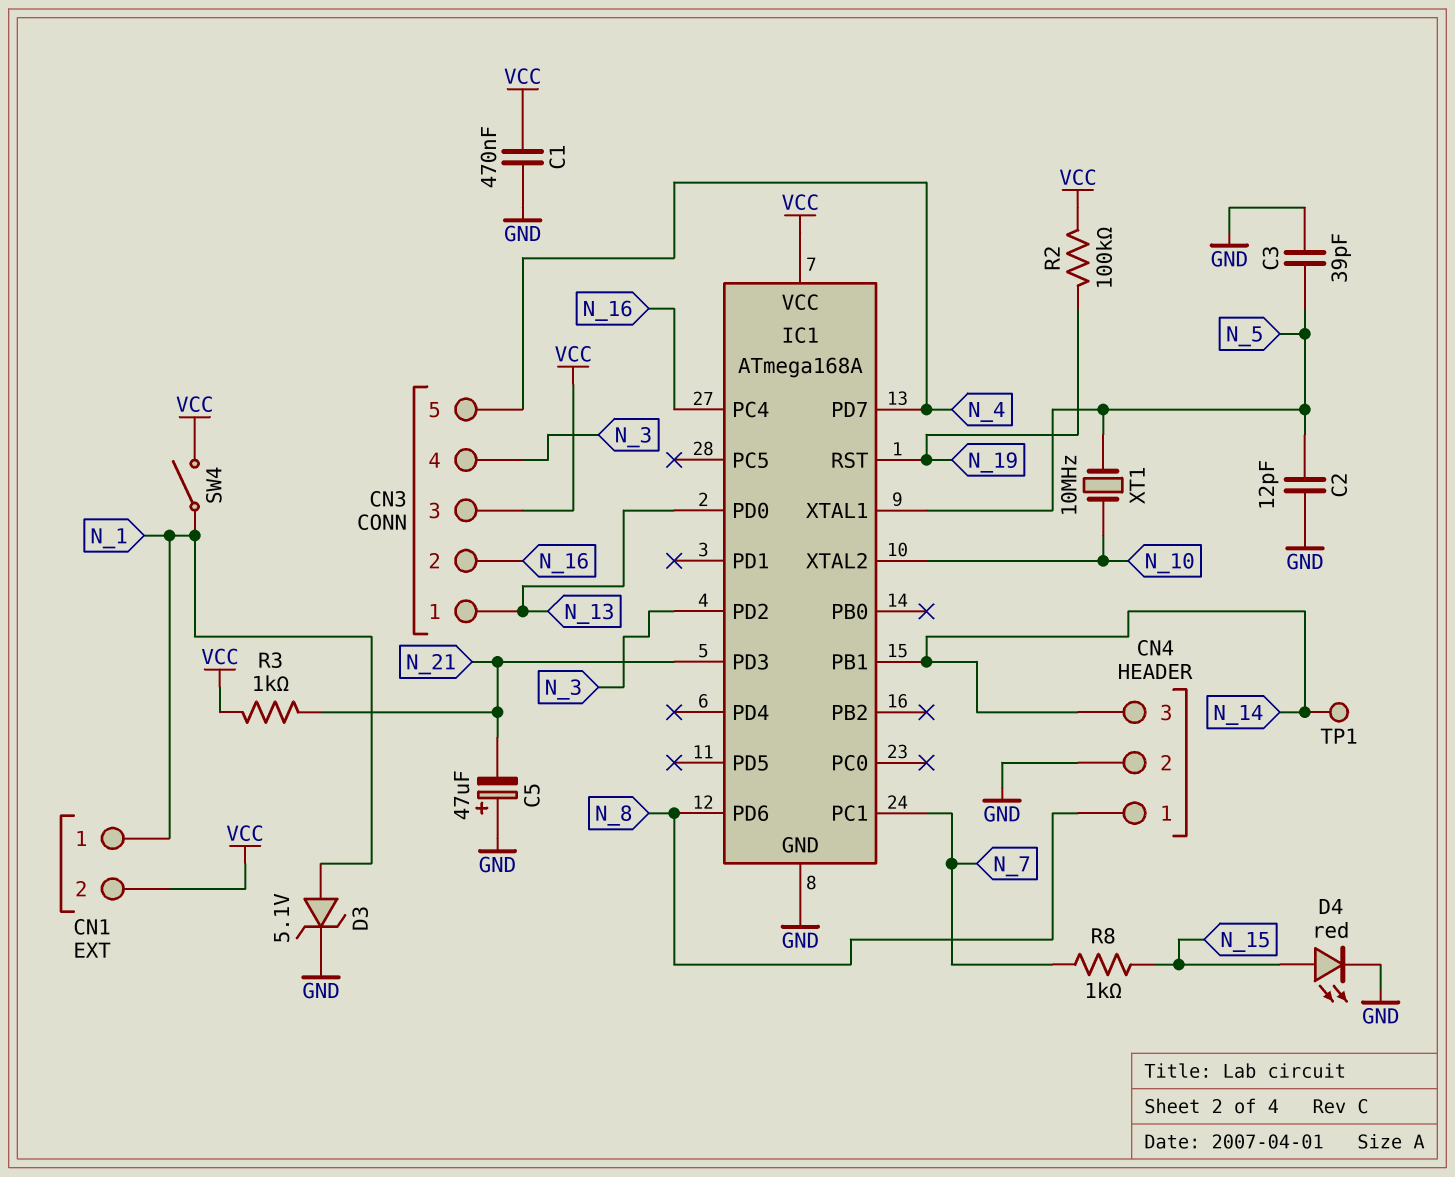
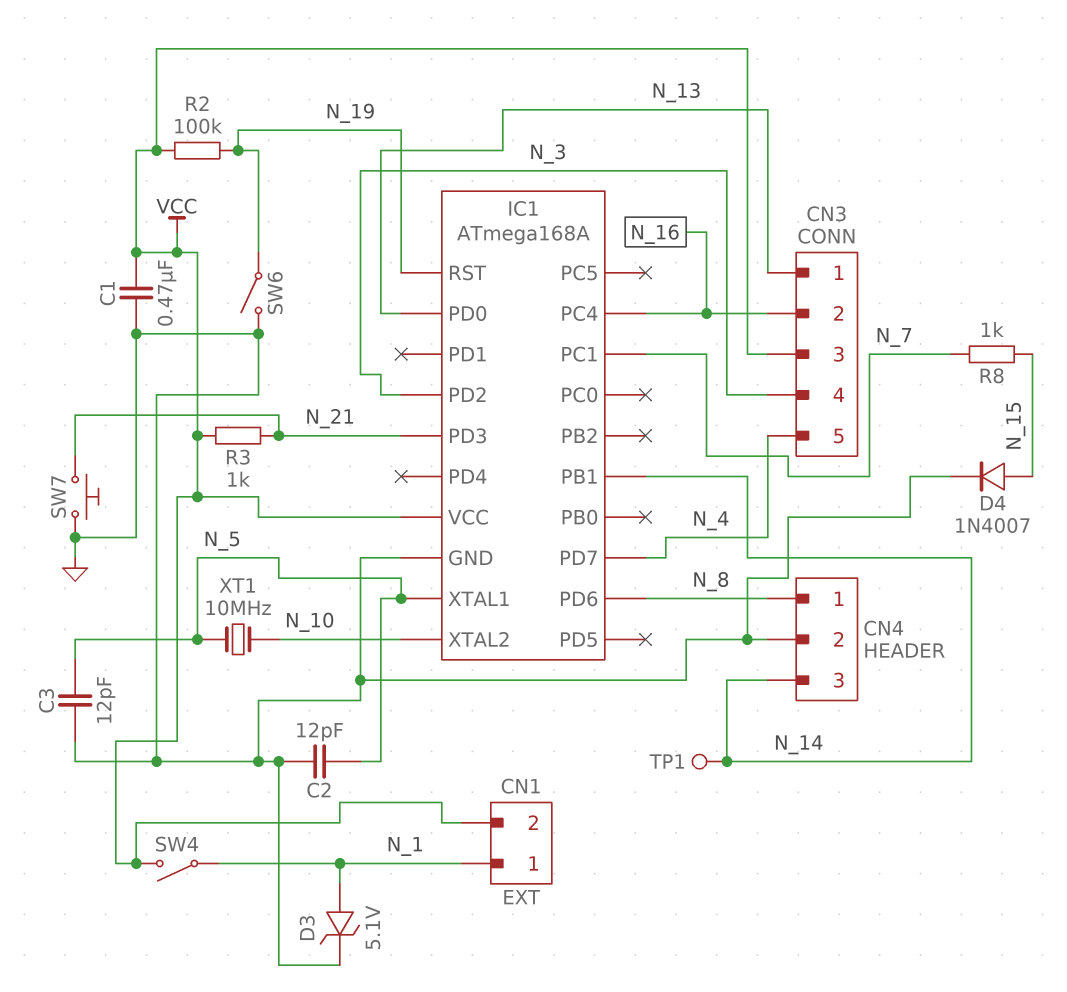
C3: 39pF (GND, N_5) -> 12pF (GND, N_5)
C5: 47uF (plus GND, minus N_21) -> none
D4: LED red (A N_15, K GND) -> diode 1N4007 (A N_15, K GND)
SW6: none -> switch (GND, N_19)
SW7: none -> button (GND, N_21)

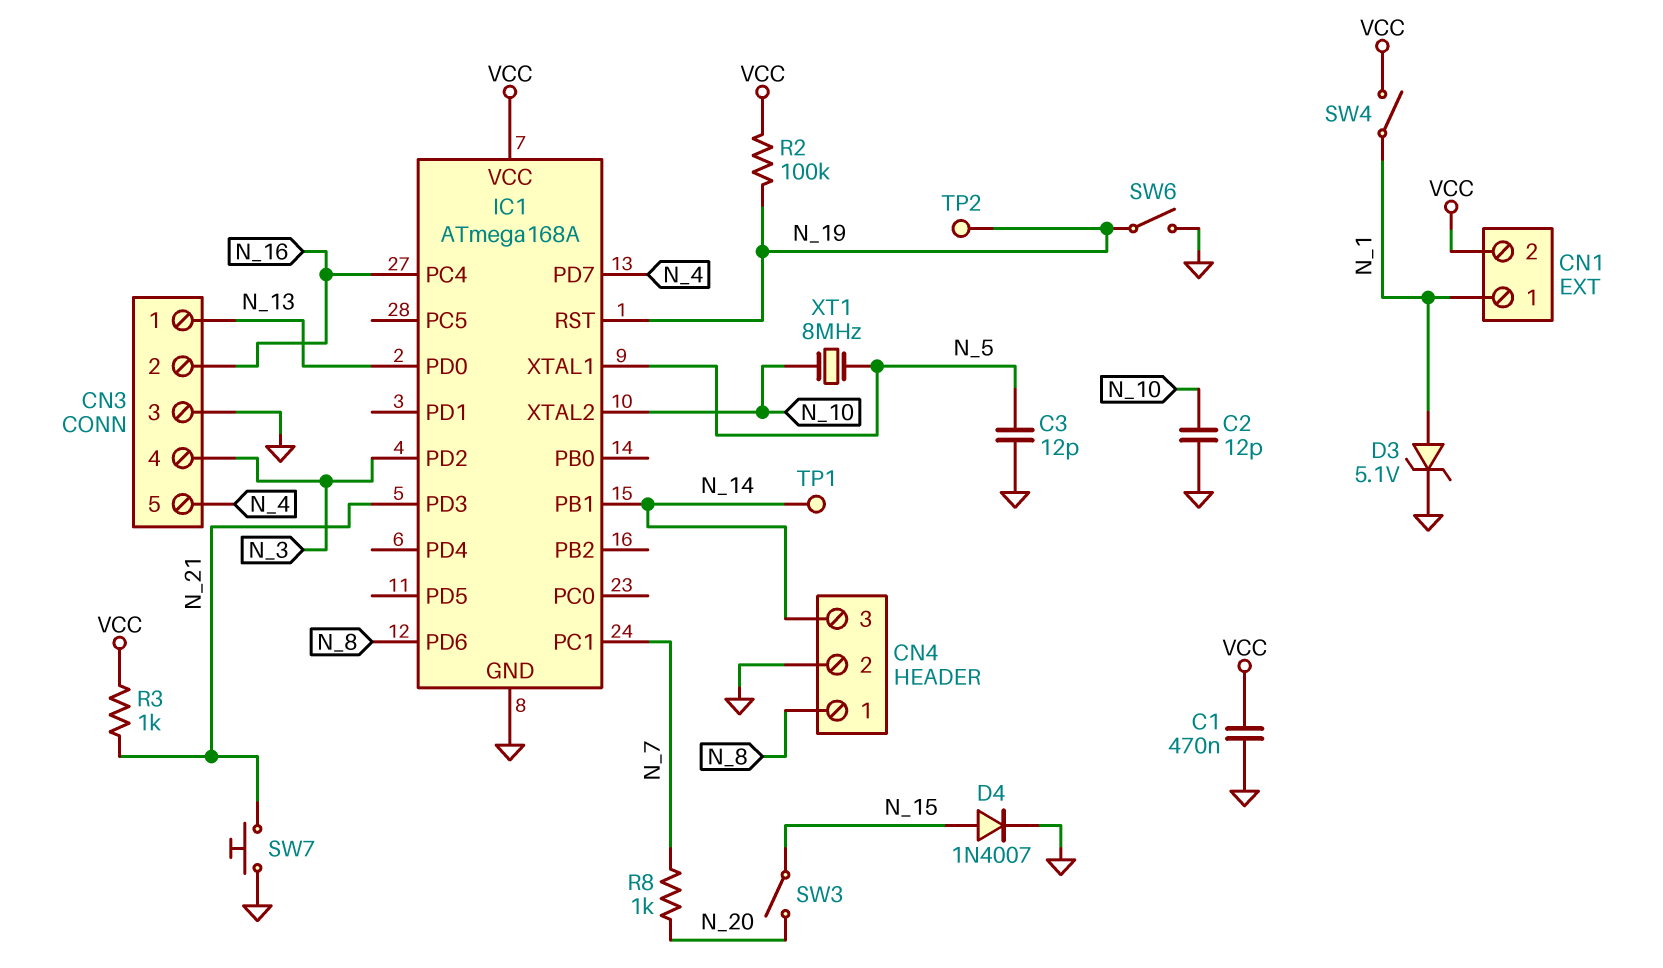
C2: 12pF (GND, N_5) -> 12pF (GND, N_10)
CN3 pin 3: VCC -> GND
R8: 1k (N_7, N_15) -> 1k (N_7, N_20)
SW3: none -> switch (N_15, N_20)
TP2: none -> test point (N_19)
XT1: 10MHz (N_5, N_10) -> 8MHz (N_5, N_10)

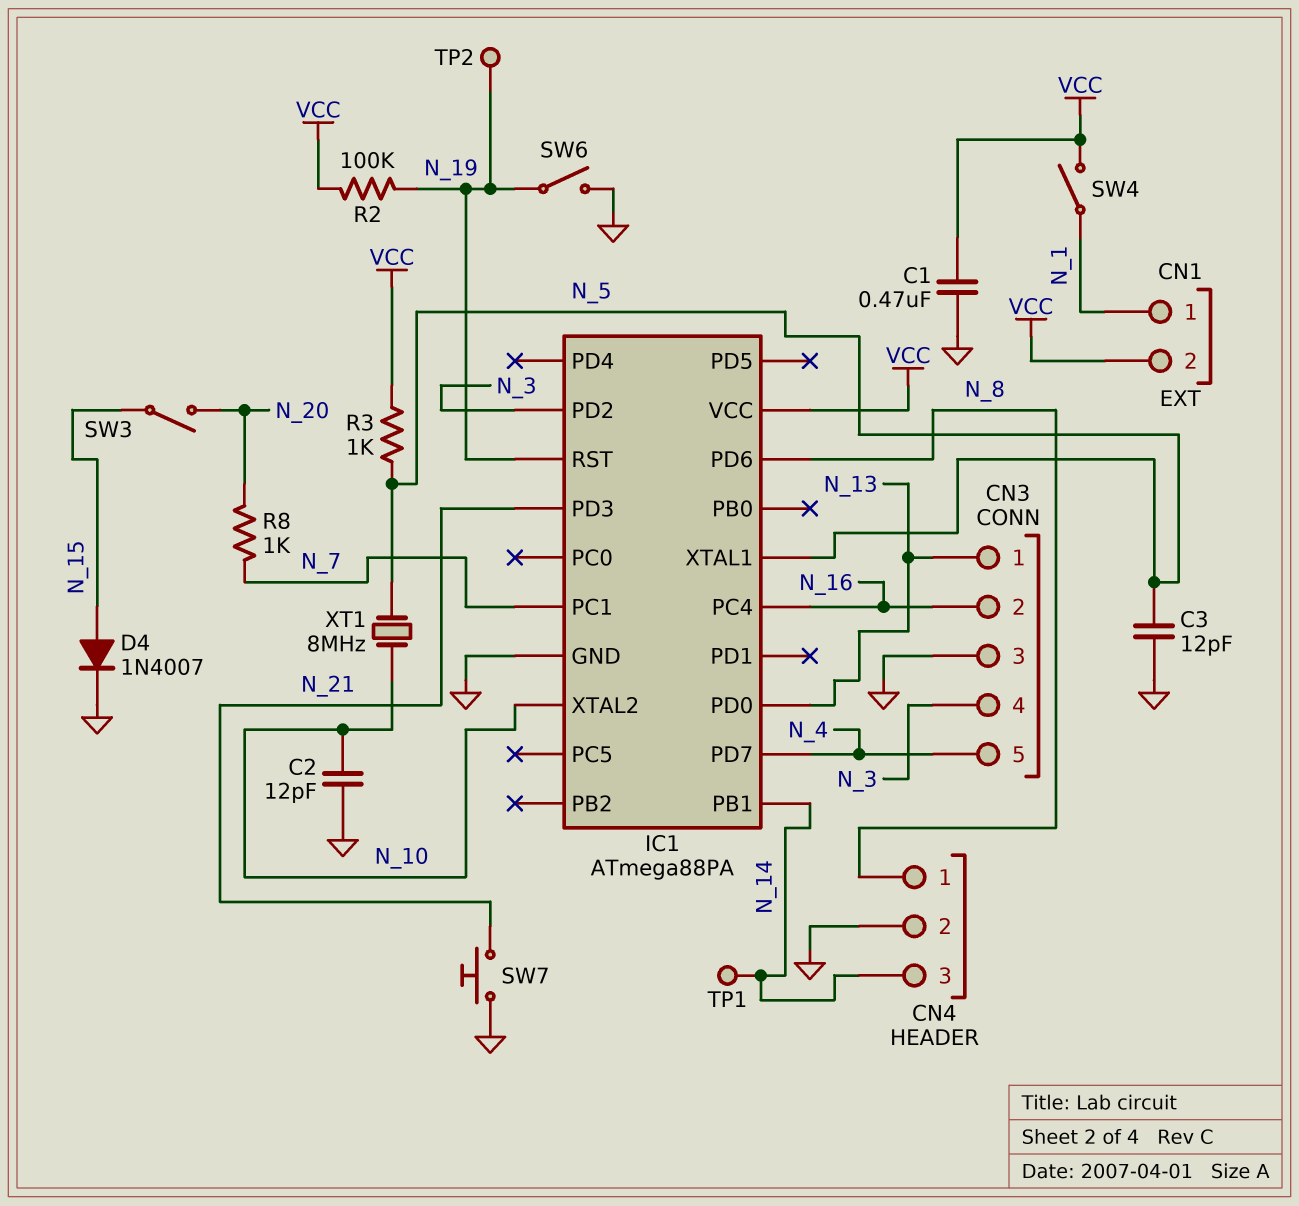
D3: zener 5.1V (A N_1, K GND) -> none
IC1: ATmega168A -> ATmega88PA
R3: 1k (N_21, VCC) -> 1k (N_5, VCC)

